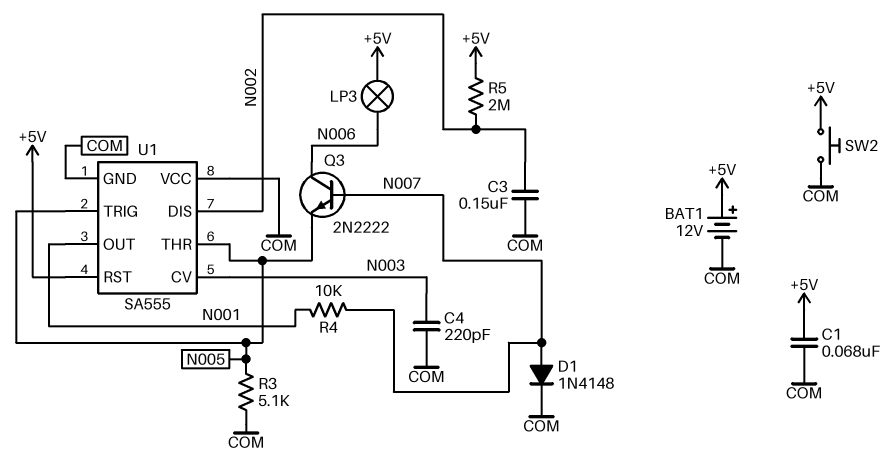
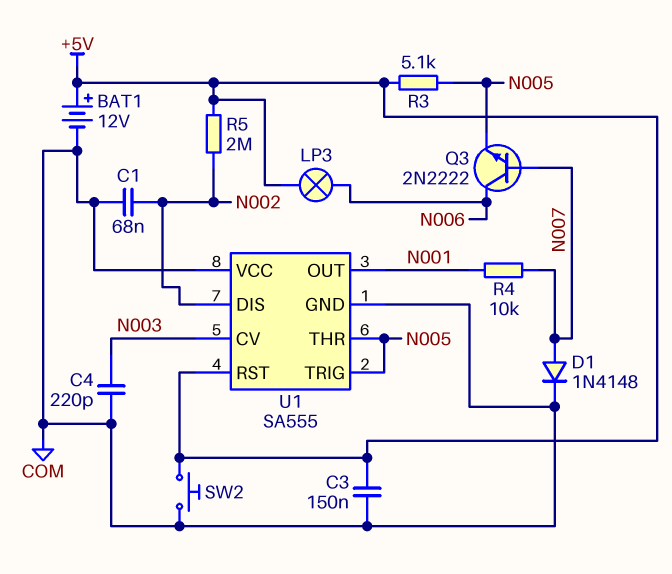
C1: 68nF (+5V, COM) -> 68nF (COM, N002)
C3: 150nF (COM, N002) -> 150nF (+5V, COM)
R3: 5.1k (COM, N005) -> 5.1k (+5V, N005)

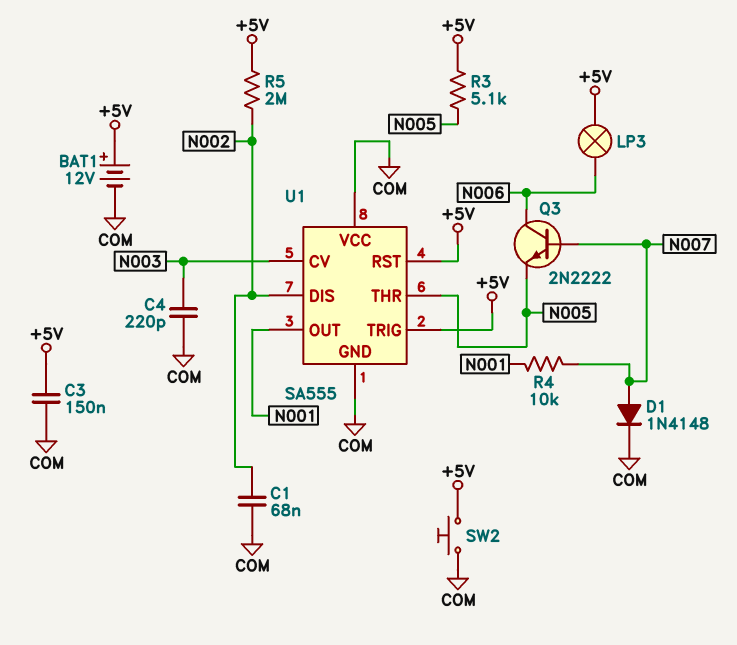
U1 pin TRIG: N005 -> +5V

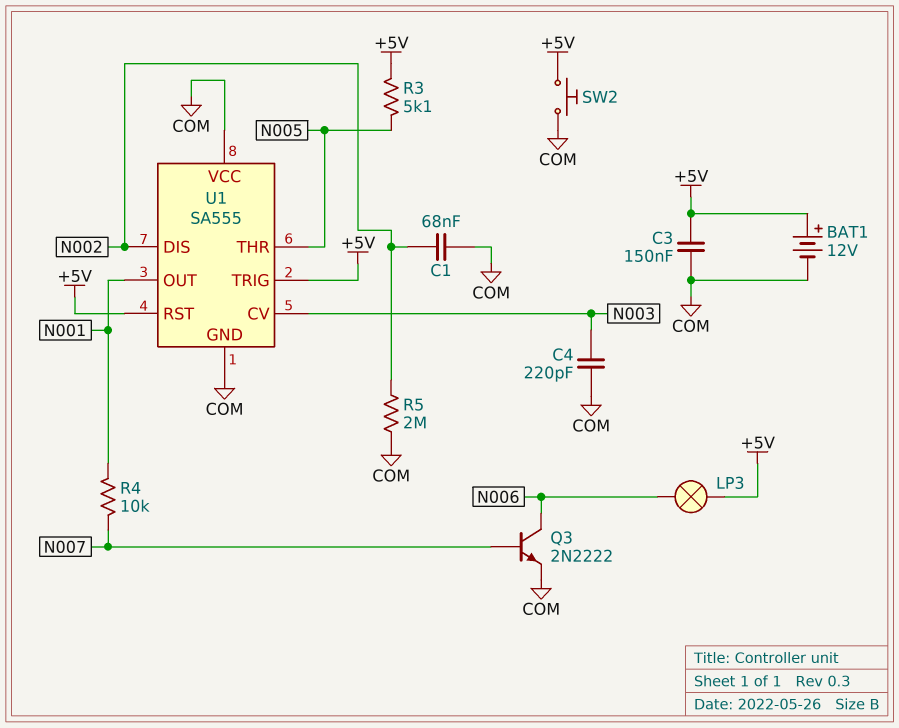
D1: diode 1N4148 (A N007, K COM) -> none
Q3: NPN 2N2222 (B N007, C N006, E N005) -> NPN 2N2222 (B N007, C N006, E COM)
R5: 2M (+5V, N002) -> 2M (COM, N002)

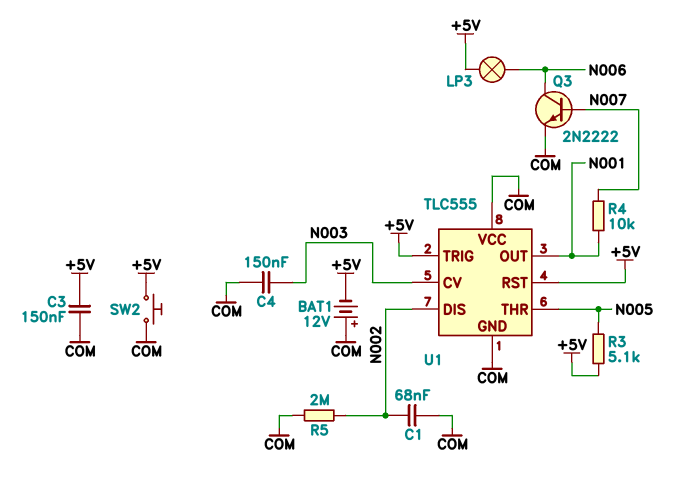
BAT1: 12V (plus +5V, minus COM) -> 12V (plus COM, minus +5V)
C4: 220pF (COM, N003) -> 150nF (COM, N003)
U1: SA555 -> TLC555

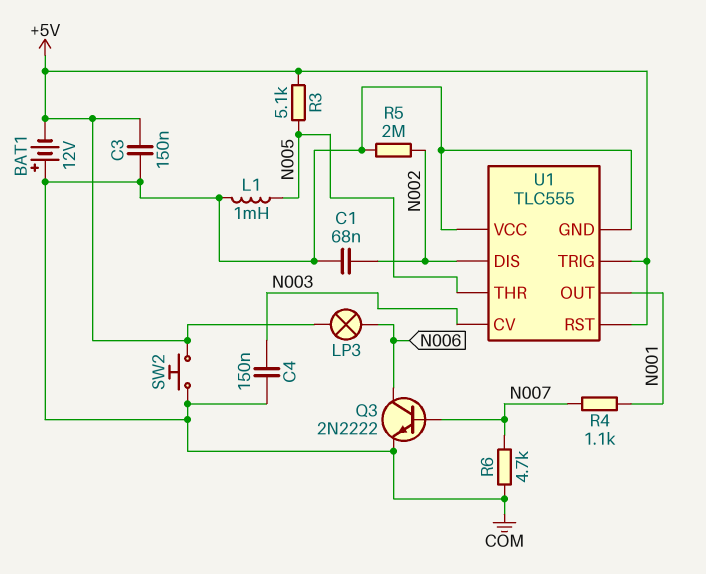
L1: none -> 1mH (COM, N005)
R4: 10k (N001, N007) -> 1.1k (N001, N007)
R6: none -> 4.7k (COM, N007)

